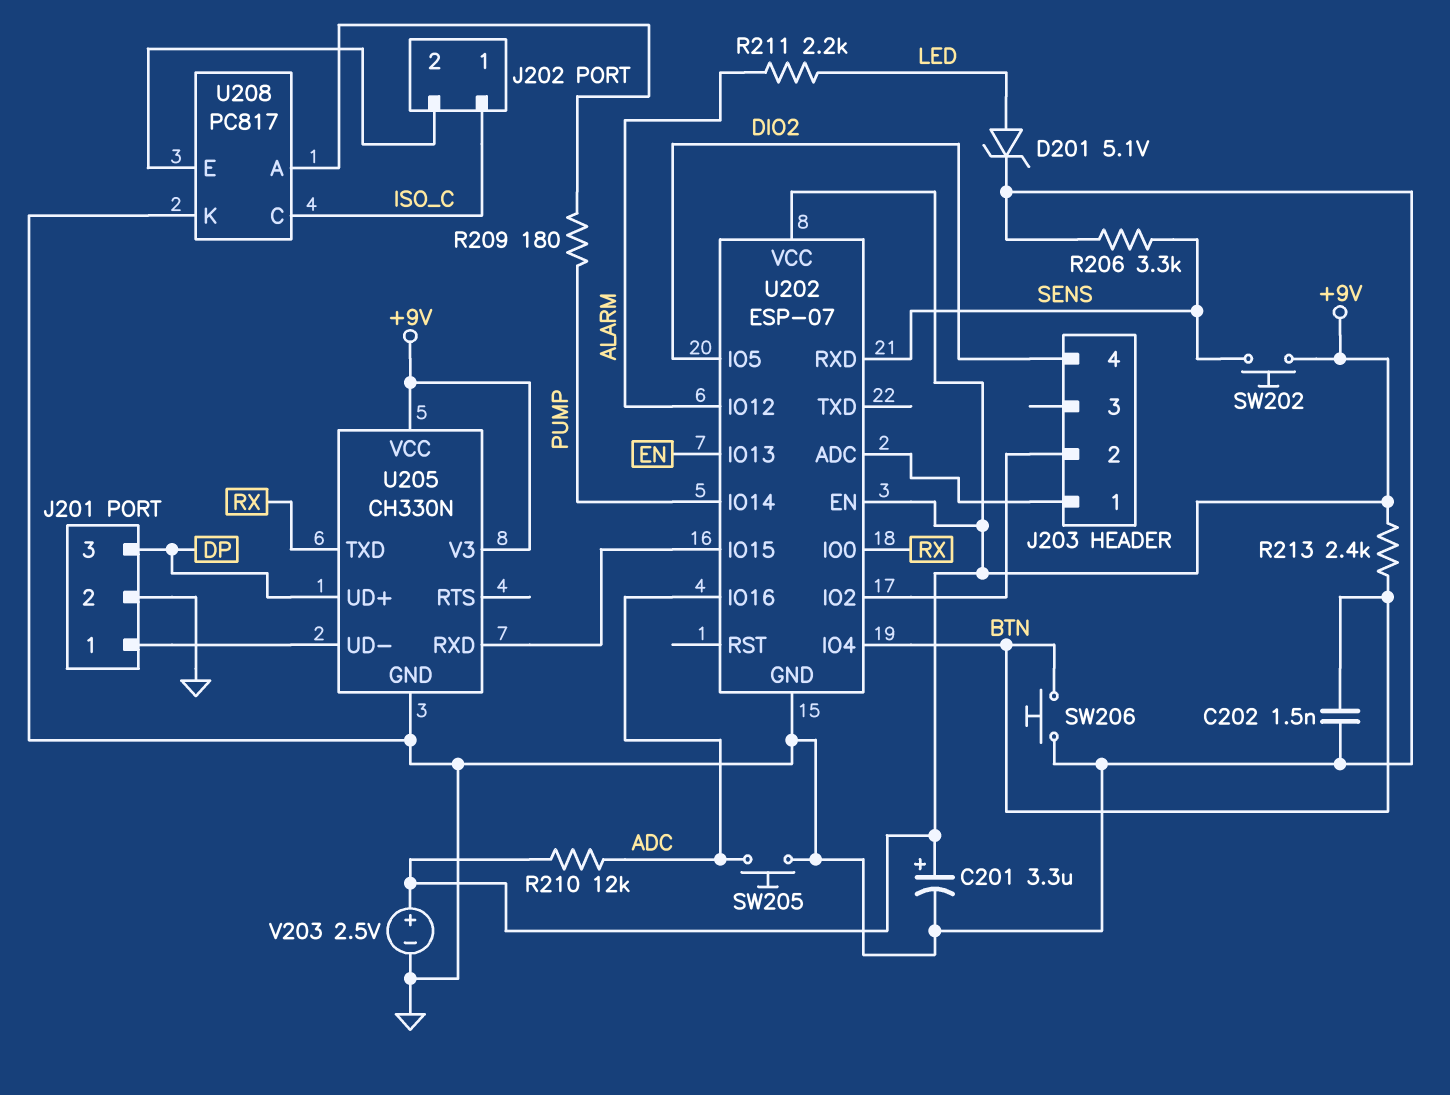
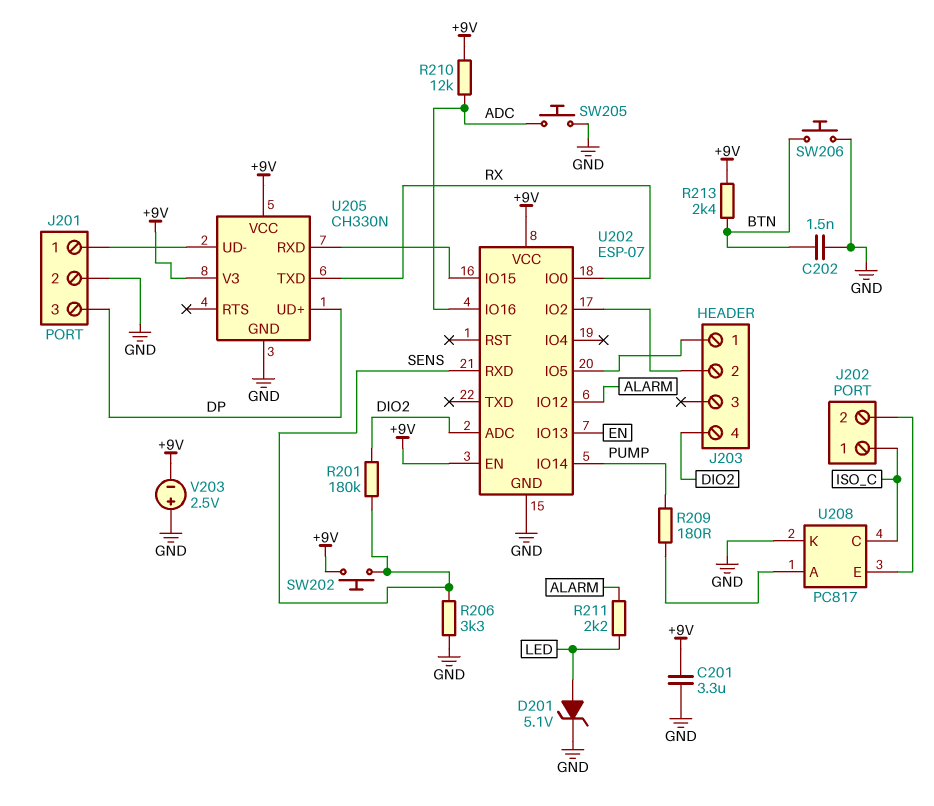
C201: 3.3uF (plus +9V, minus GND) -> 3.3uF (+9V, GND)
R201: none -> 180k (DIO2, SENS)
U202 pin ADC: J203/1 -> DIO2
U202 pin IO4: BTN -> none
U202 pin IO5: DIO2 -> J203/1
V203: 2.5V (plus +9V, minus GND) -> 2.5V (plus GND, minus +9V)

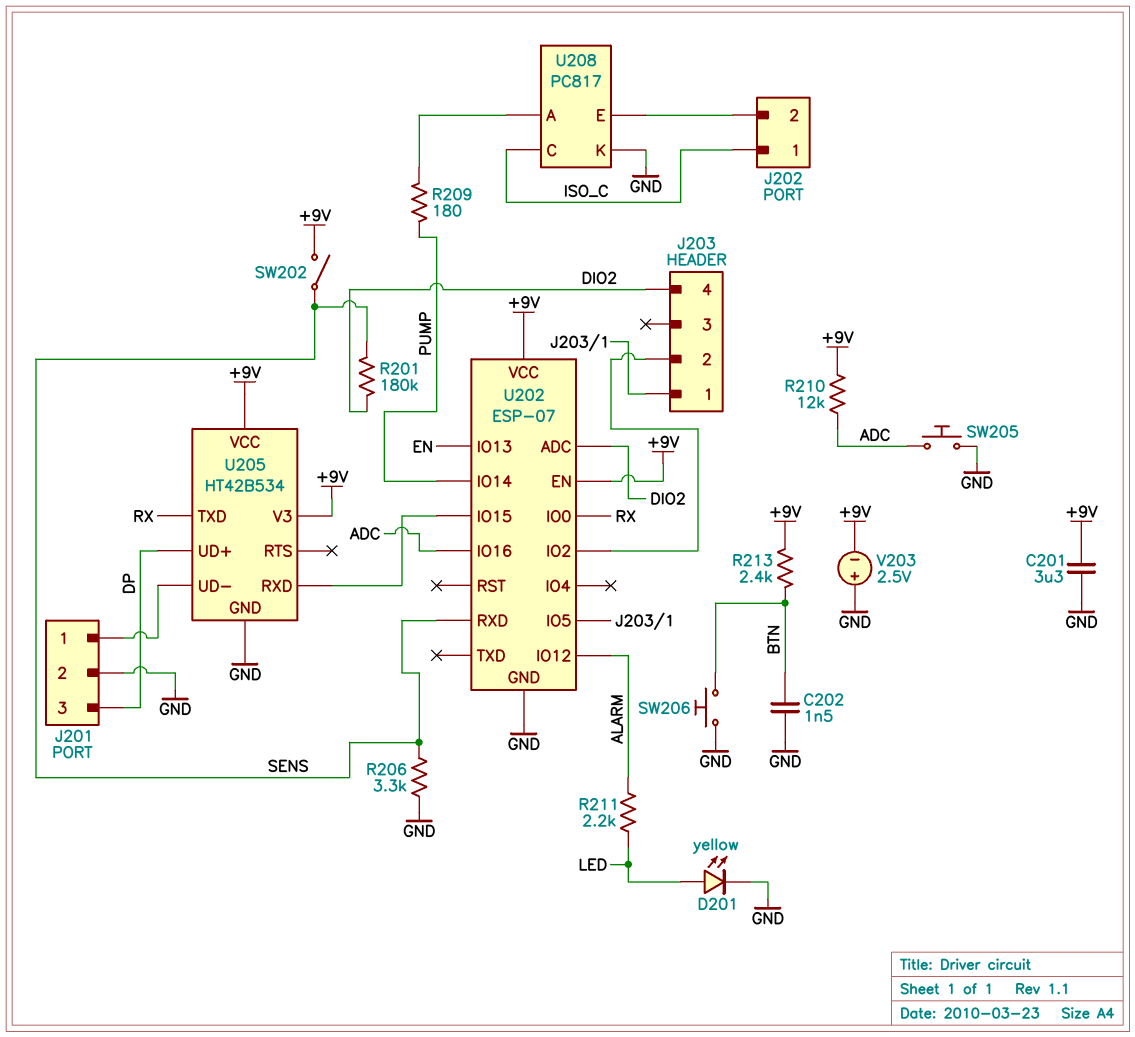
D201: zener 5.1V (A LED, K GND) -> LED yellow (A LED, K GND)
SW202: button (+9V, SENS) -> switch (+9V, SENS)
U205: CH330N -> HT42B534

